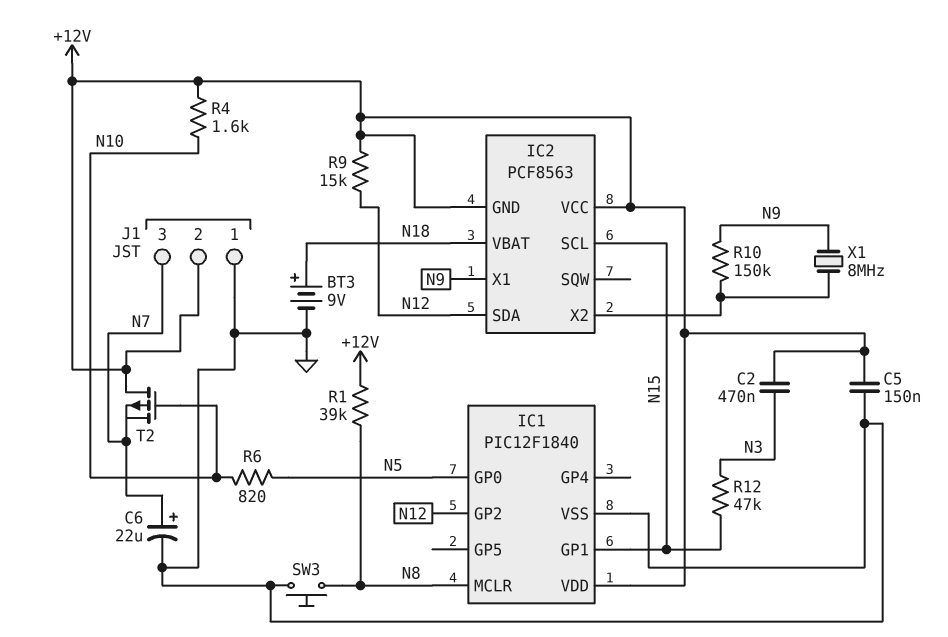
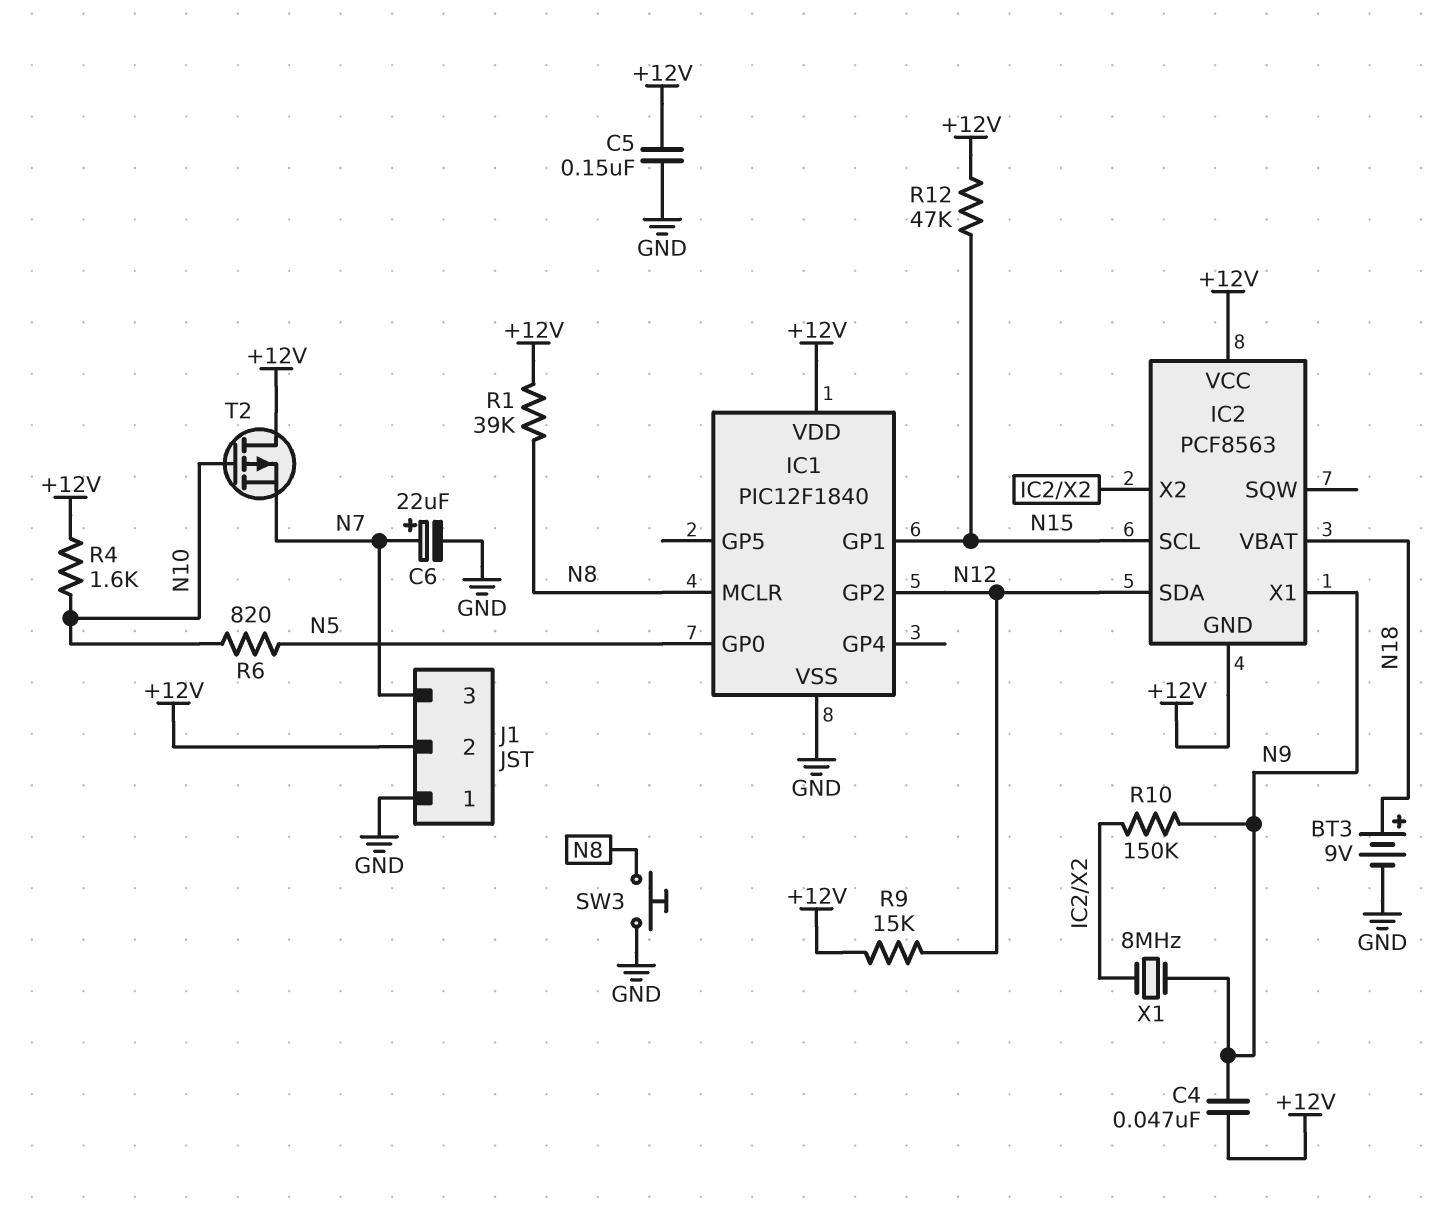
C2: 470nF (+12V, N3) -> none
C4: none -> 47nF (+12V, N9)
R12: 47k (N3, N15) -> 47k (+12V, N15)

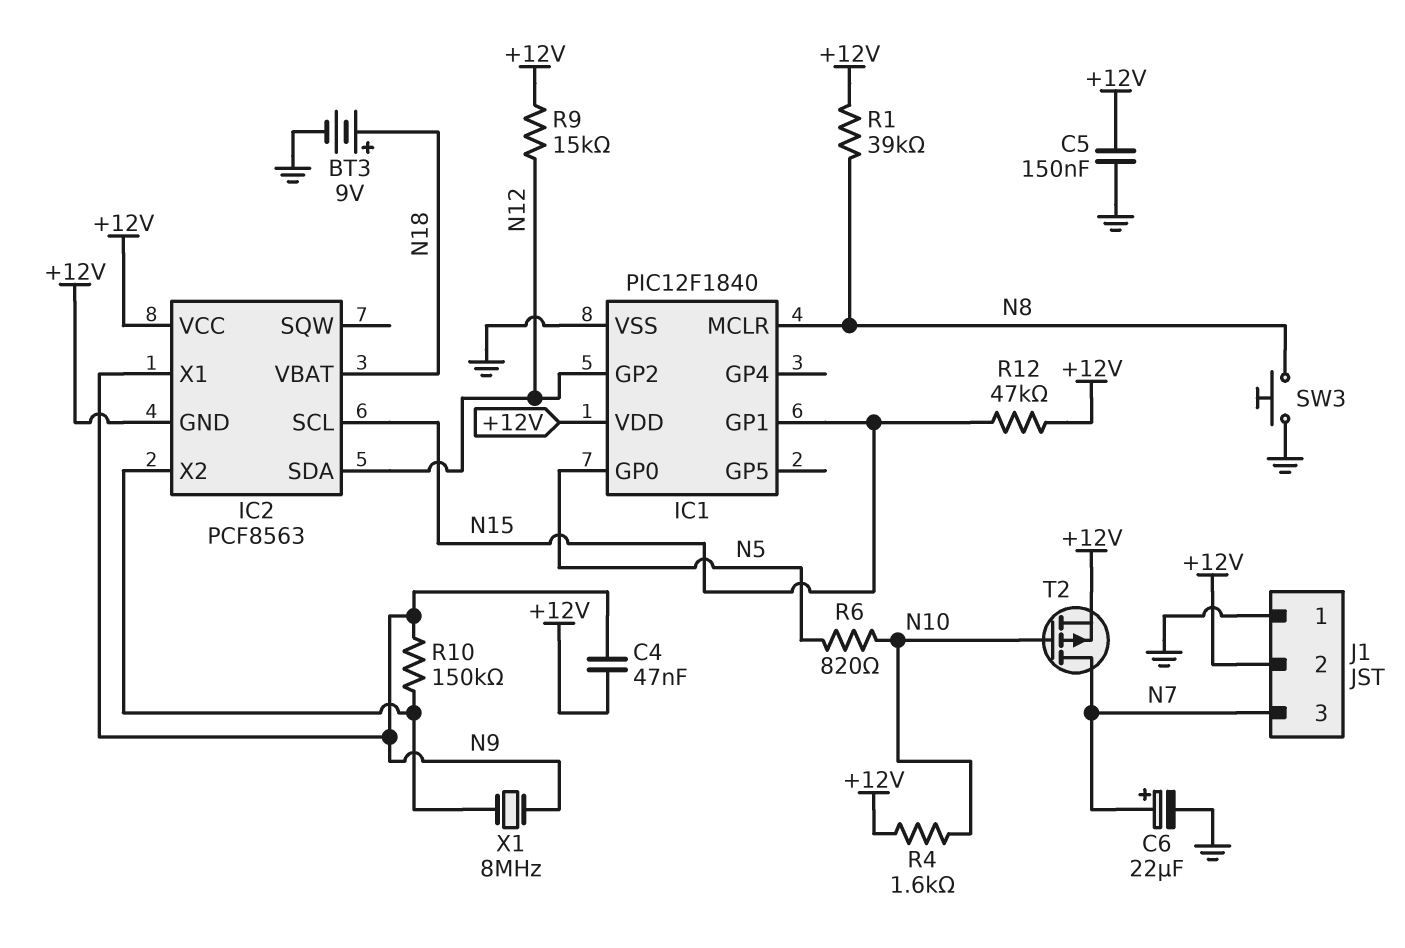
T2: PMOS (G N10, D +12V, S N7) -> PMOS (G N10, D N7, S +12V)

